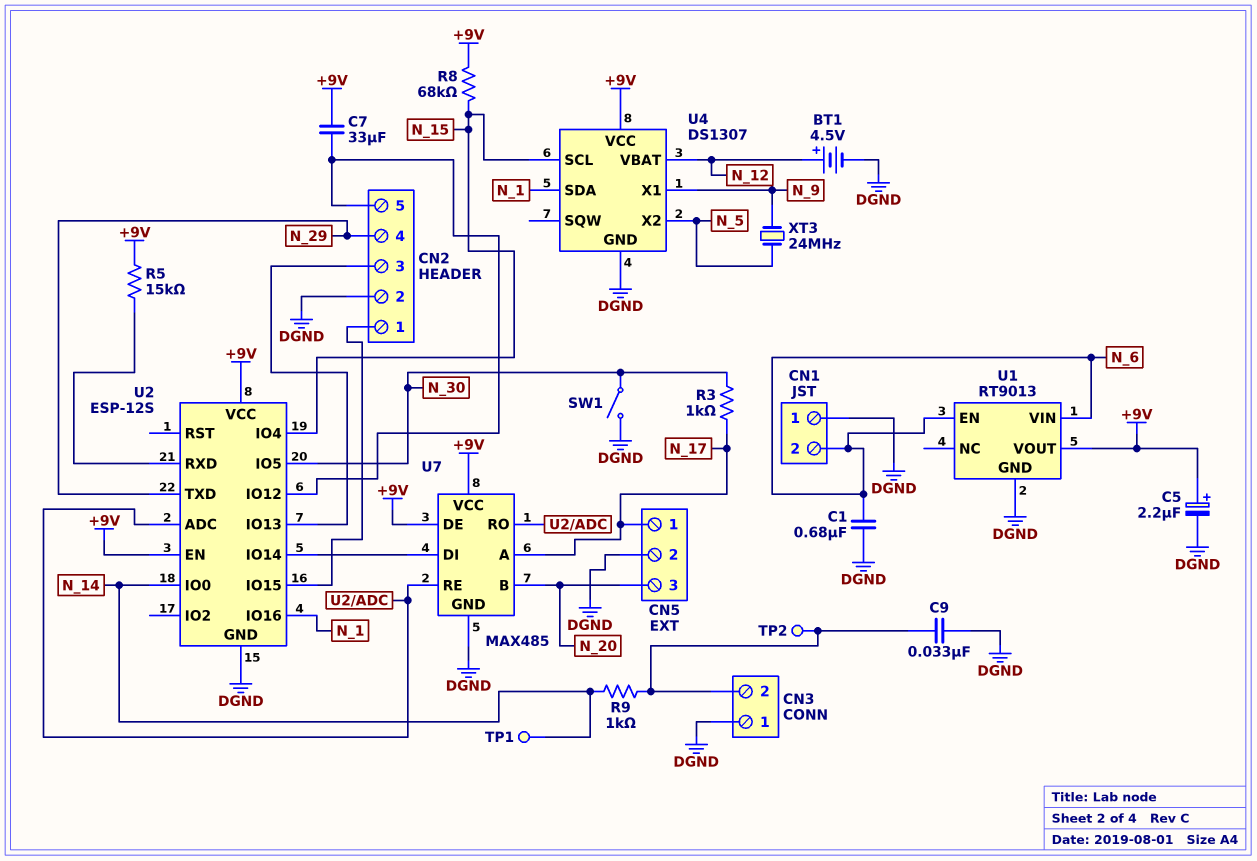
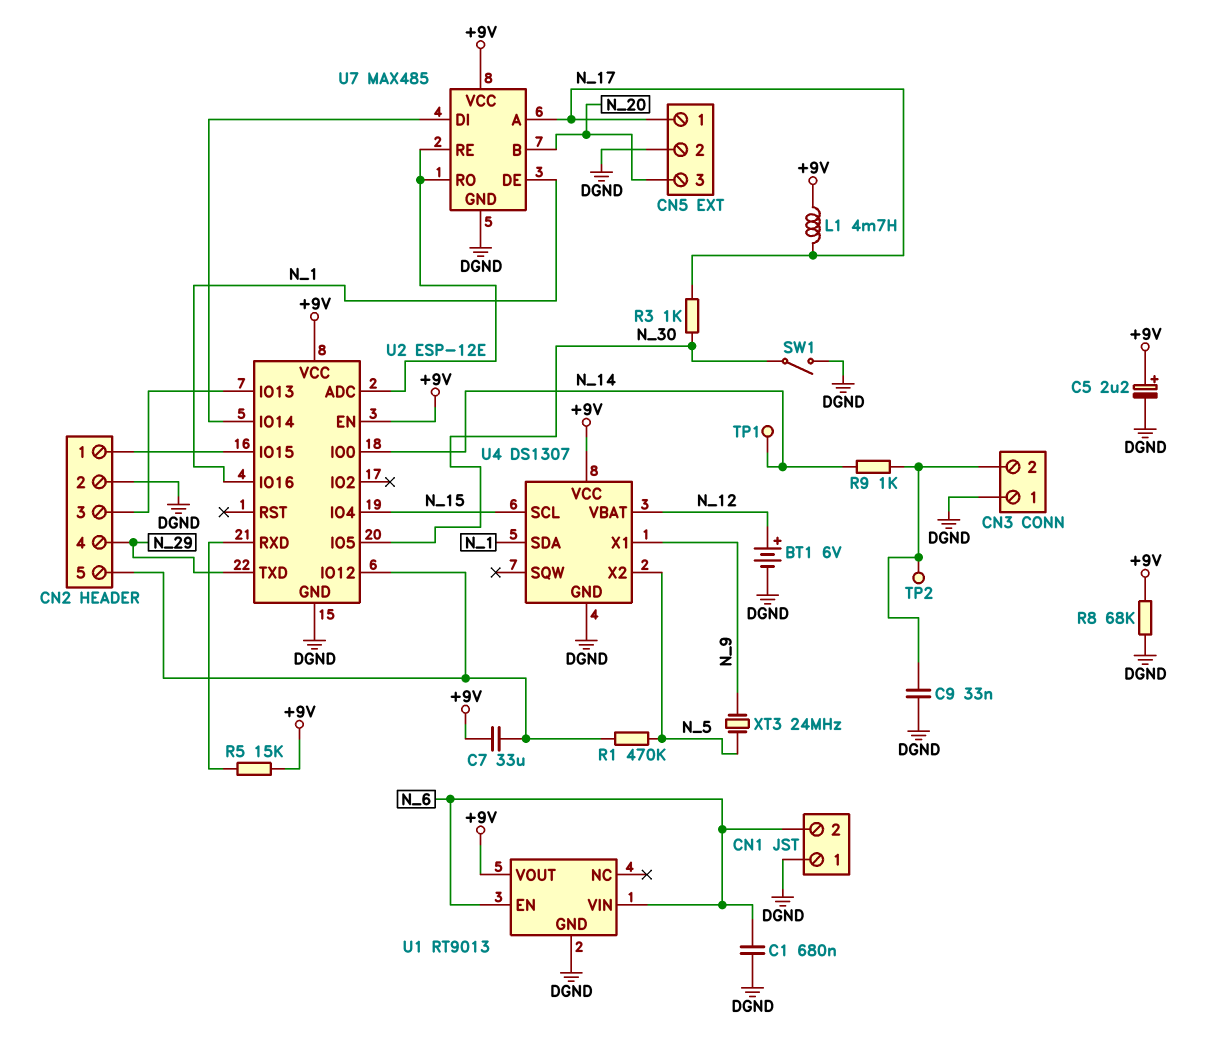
BT1: 4.5V (plus N_12, minus DGND) -> 6V (plus N_12, minus DGND)
L1: none -> 4.7mH (+9V, N_17)
R1: none -> 470k (CN2/5, N_5)
R8: 68k (+9V, N_15) -> 68k (+9V, DGND)
U2: ESP-12S -> ESP-12E
U7 pin DE: +9V -> N_1

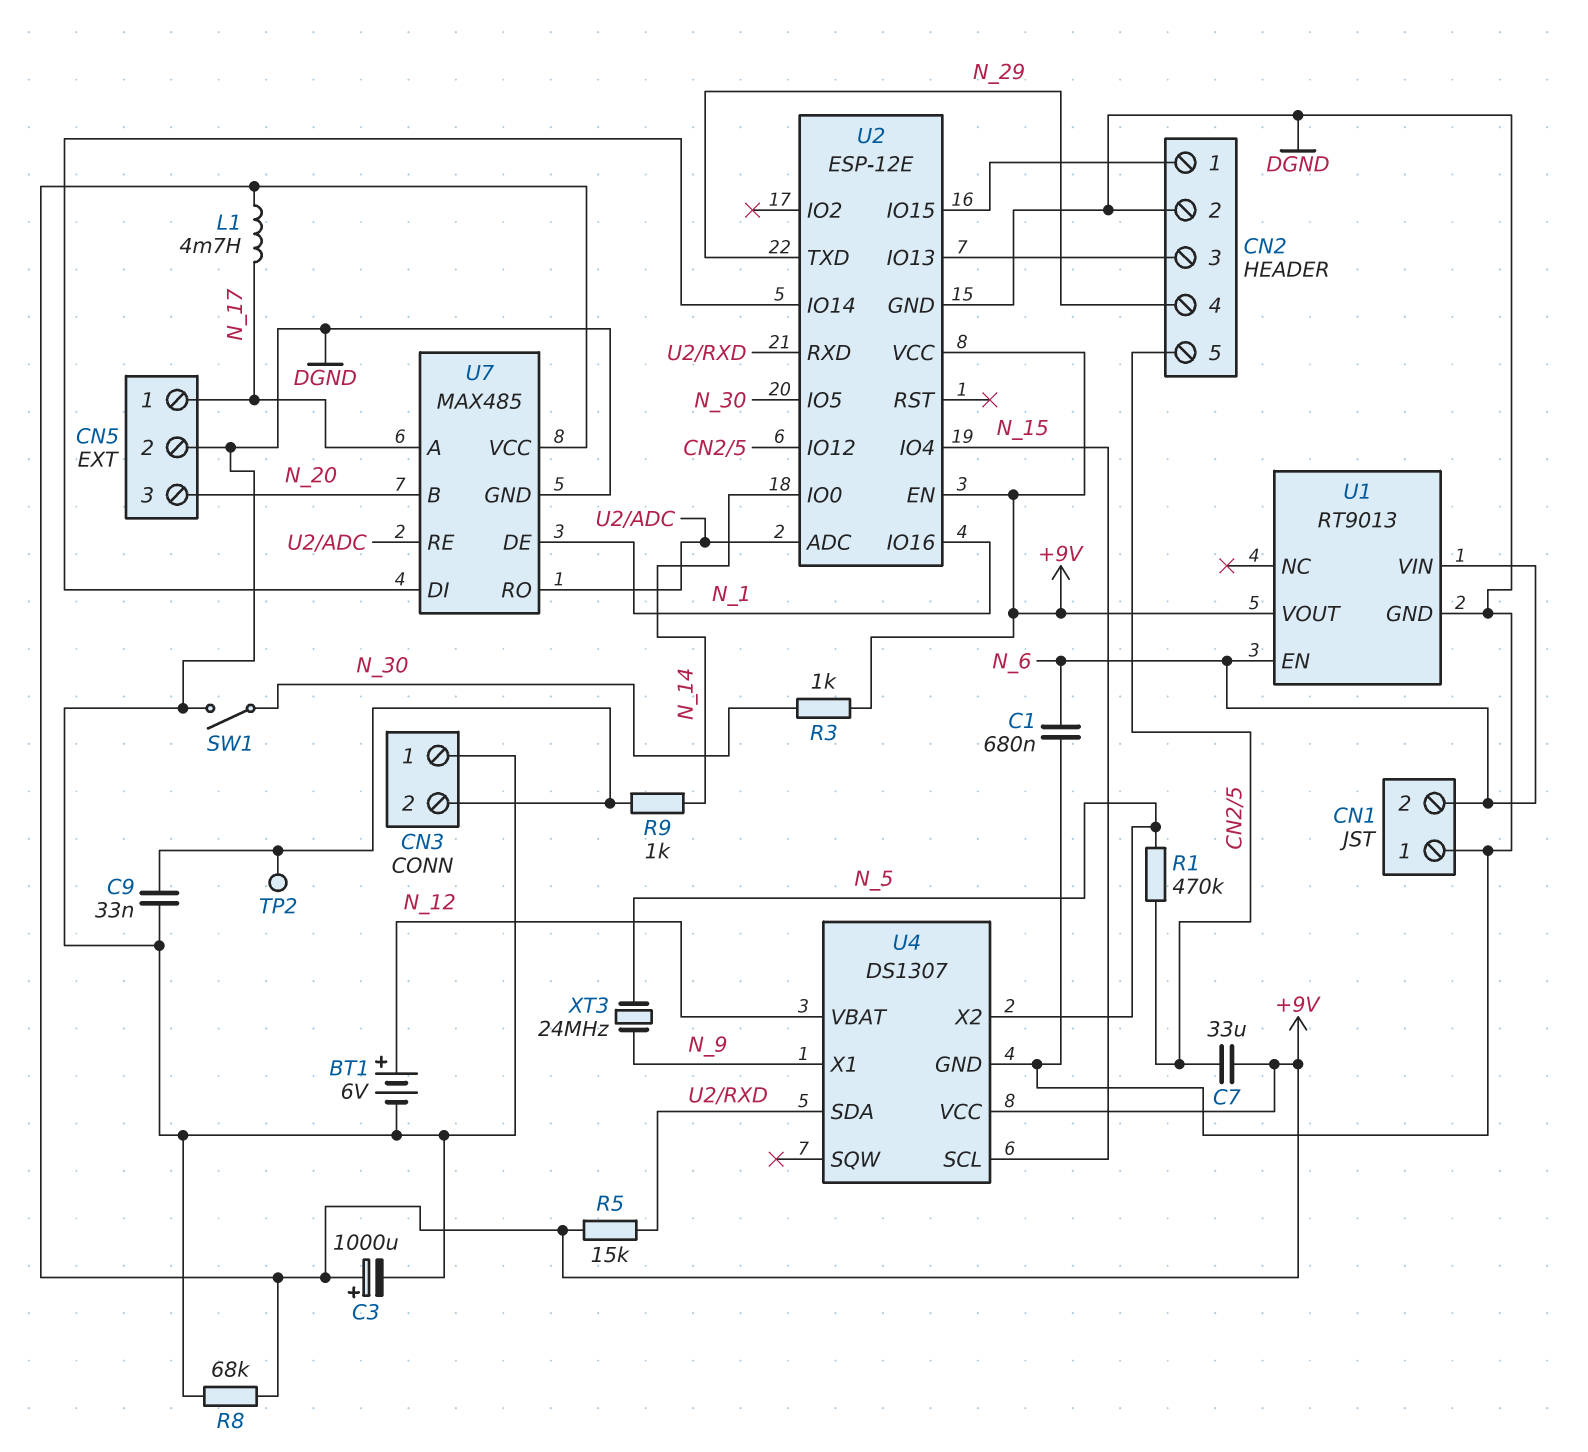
C3: none -> 1000uF (plus +9V, minus DGND)
C5: 2.2uF (plus +9V, minus DGND) -> none
R3: 1k (N_17, N_30) -> 1k (+9V, N_30)
TP1: test point (N_14) -> none
U4 pin SDA: N_1 -> U2/RXD

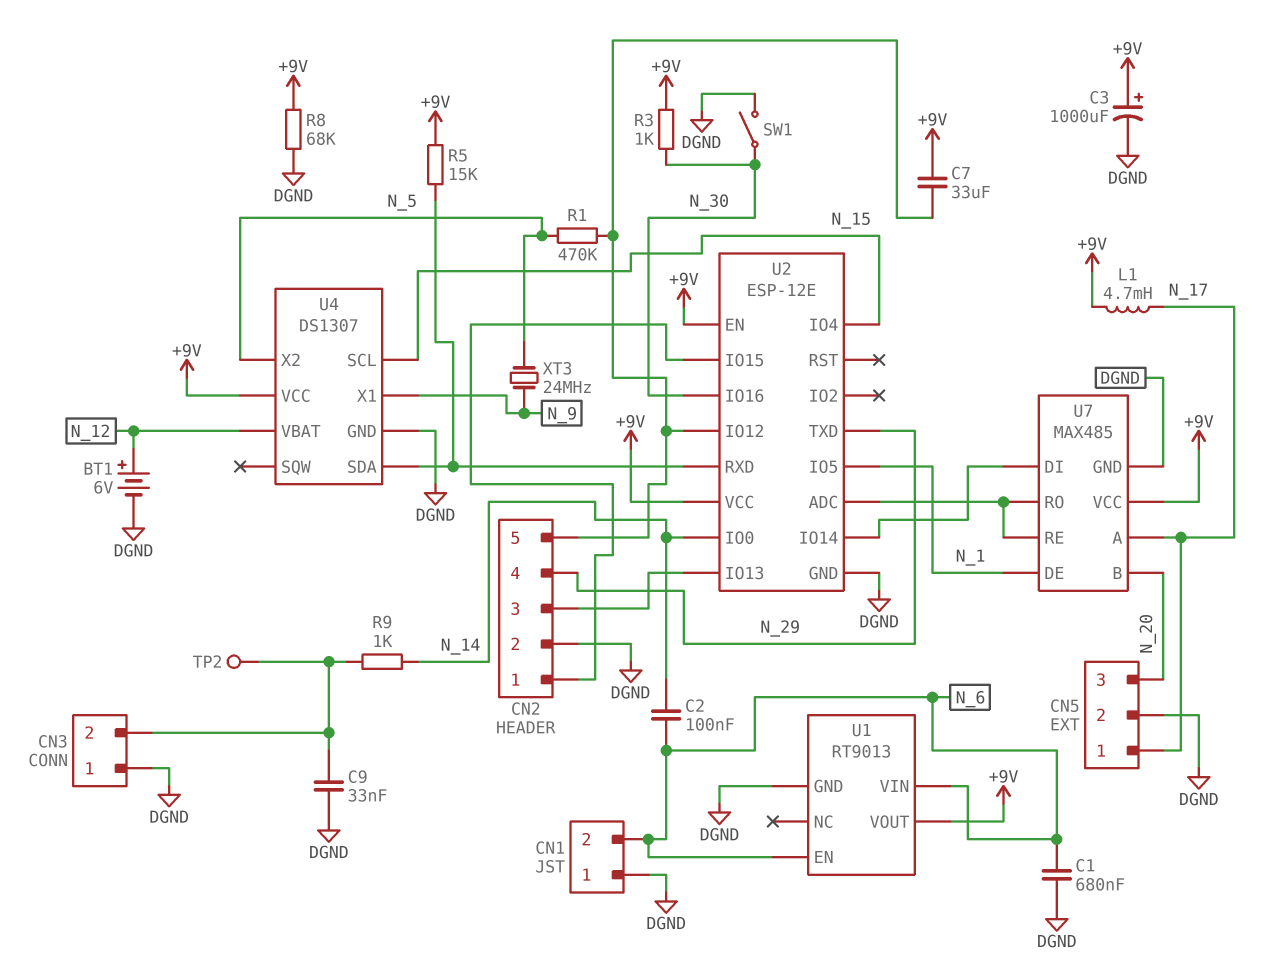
C2: none -> 100nF (N_6, N_14)
U2 pin IO5: N_30 -> N_1
U2 pin IO16: N_1 -> N_30

